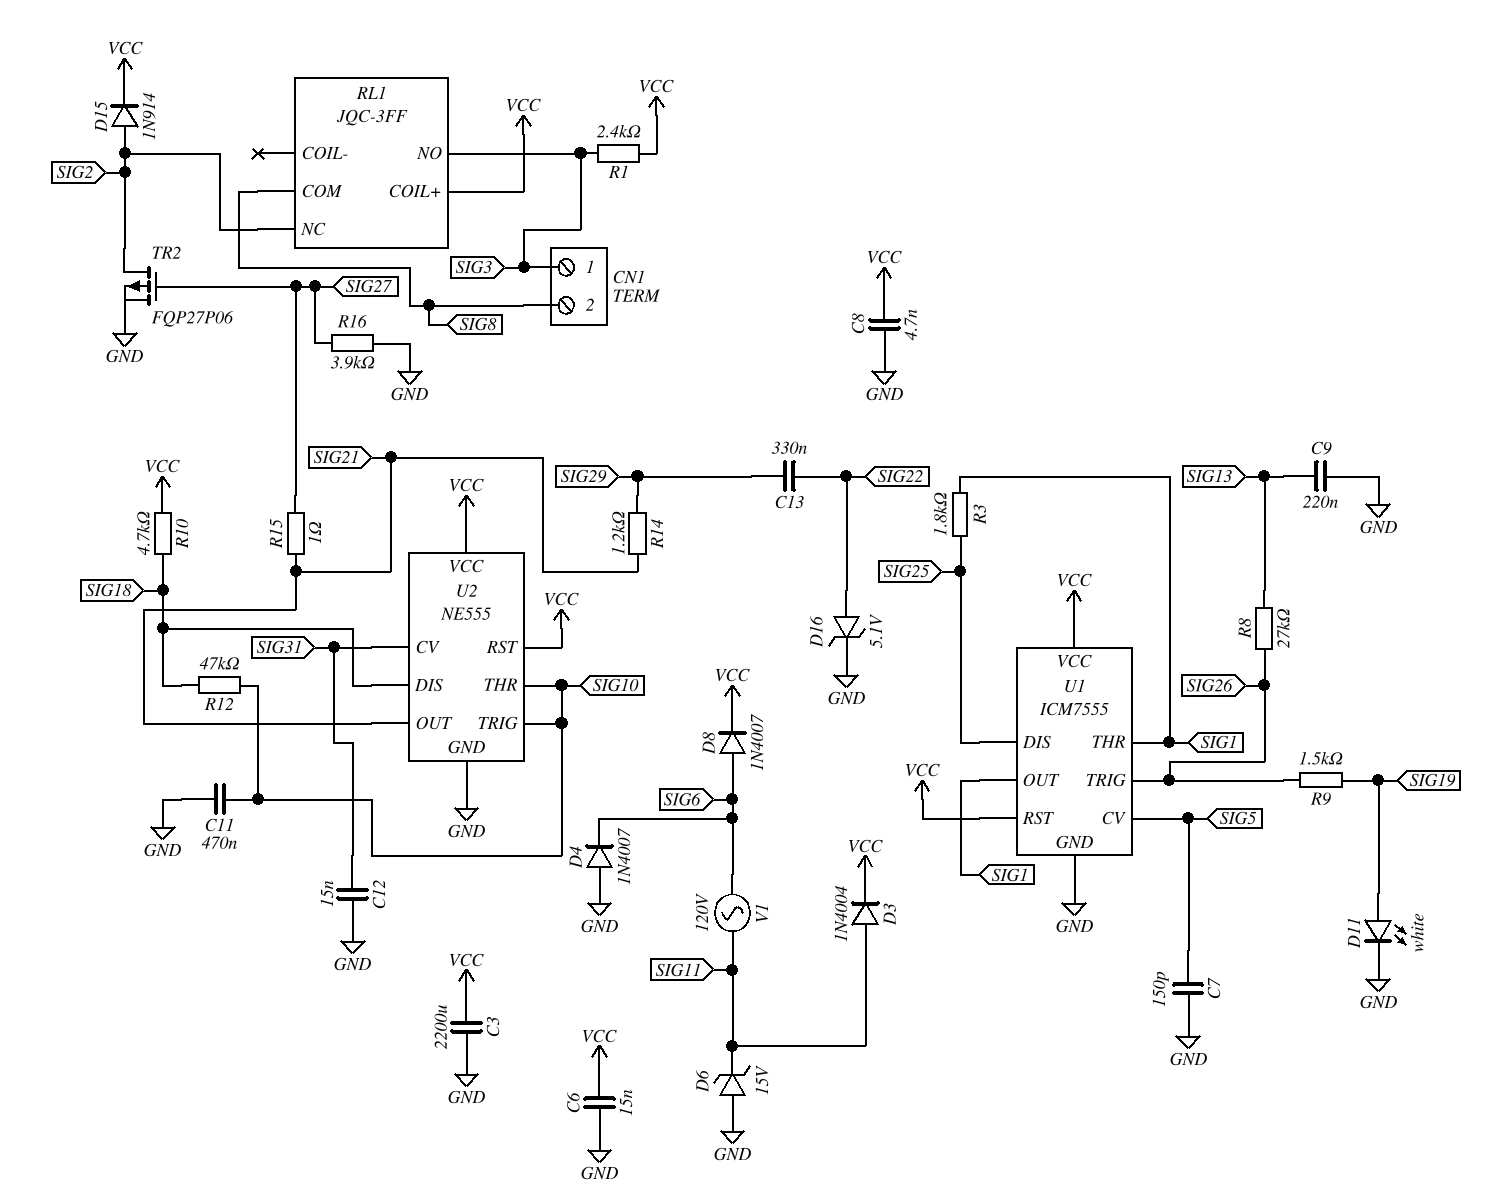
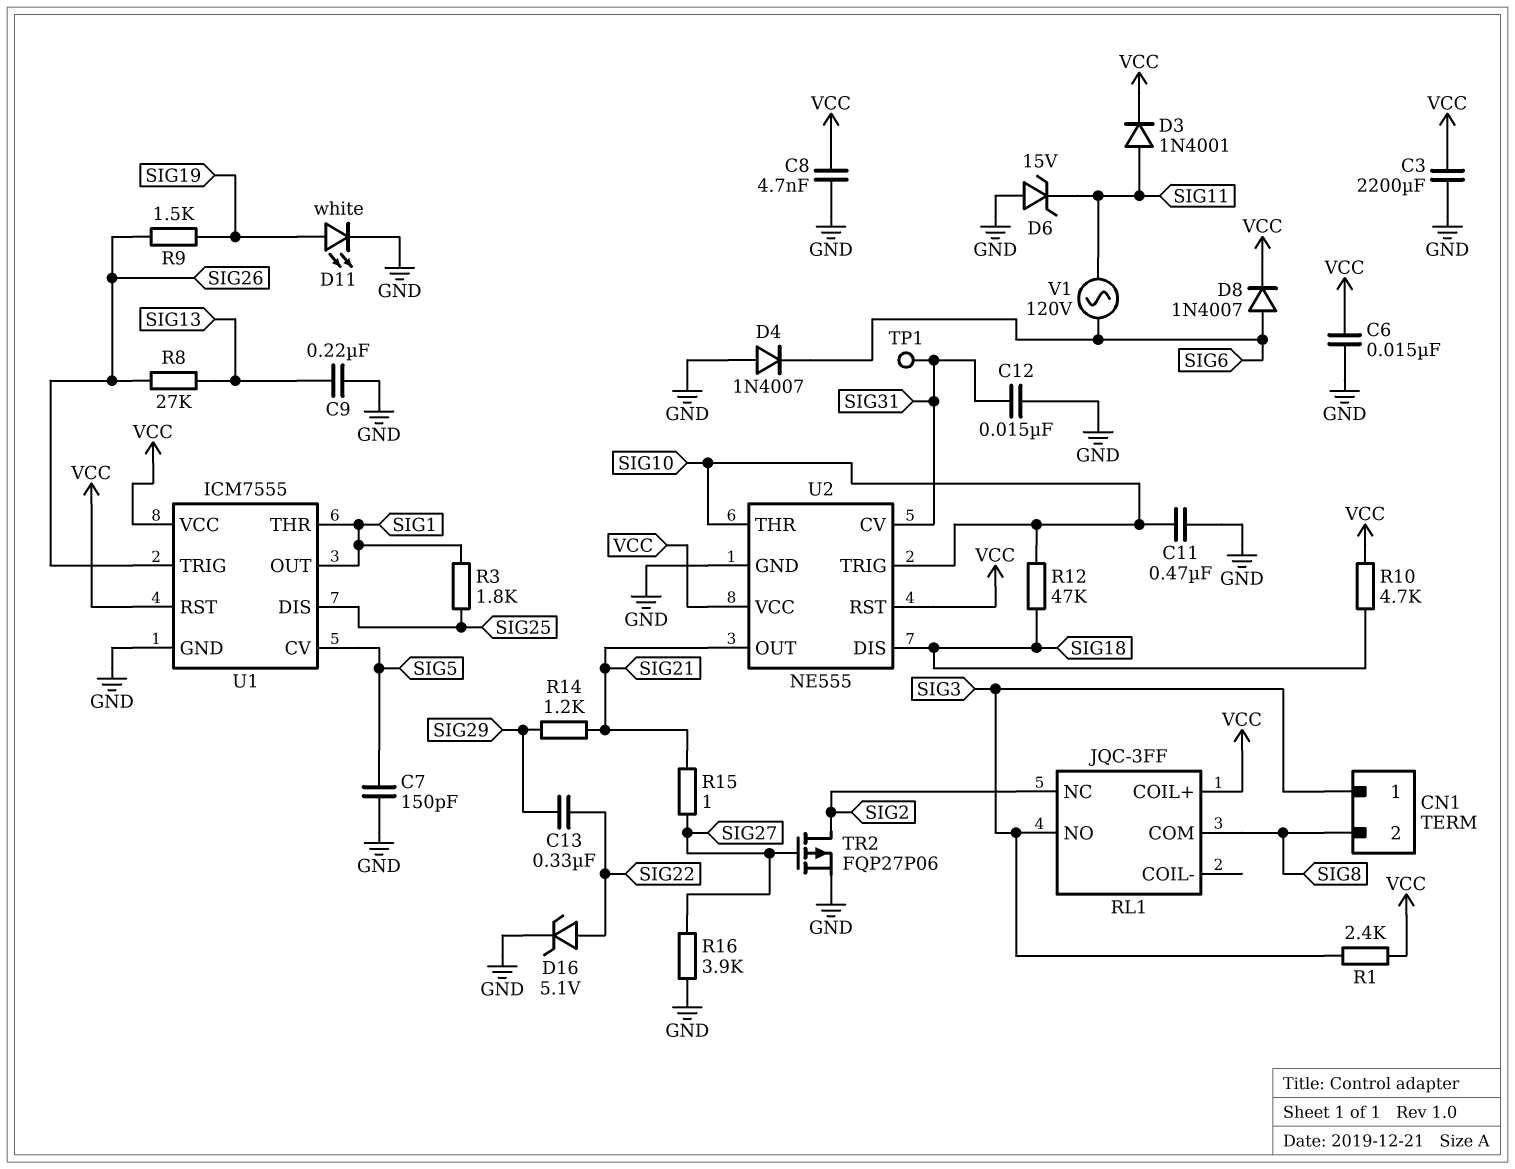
D3: diode 1N4004 (A SIG11, K VCC) -> diode 1N4001 (A SIG11, K VCC)
D15: diode 1N914 (A SIG2, K VCC) -> none
TP1: none -> test point (SIG31)

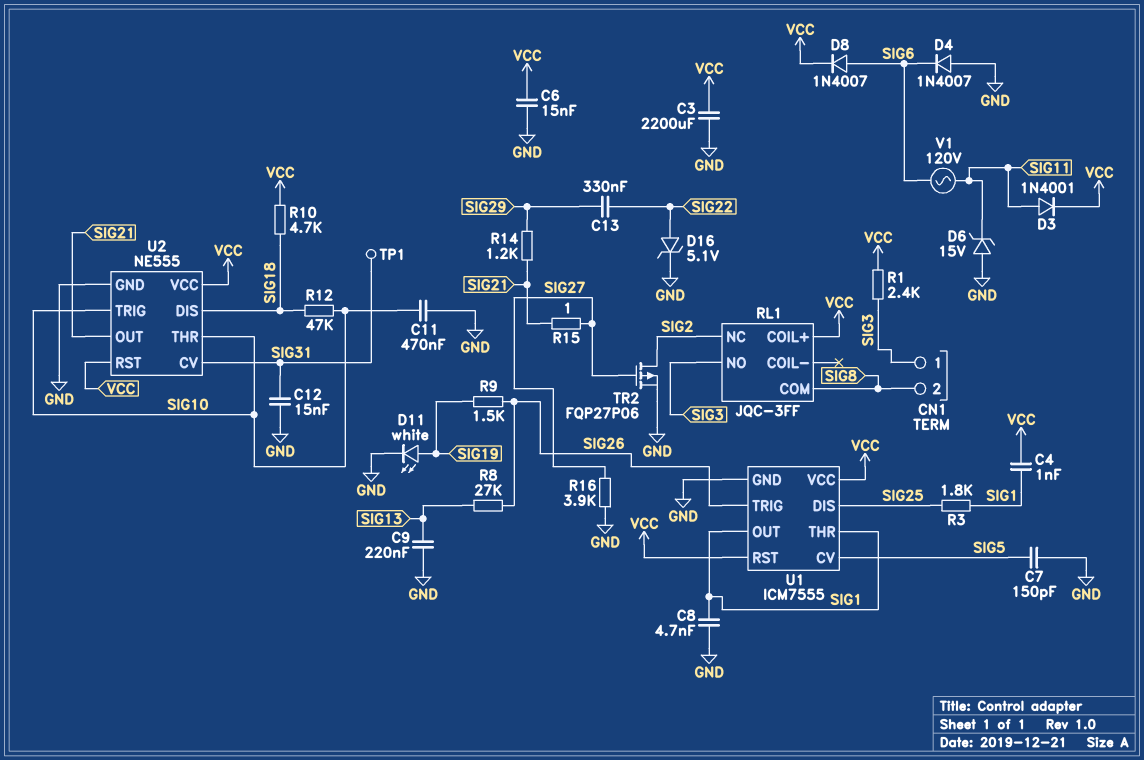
C4: none -> 1nF (SIG1, VCC)
C8: 4.7nF (GND, VCC) -> 4.7nF (GND, SIG1)

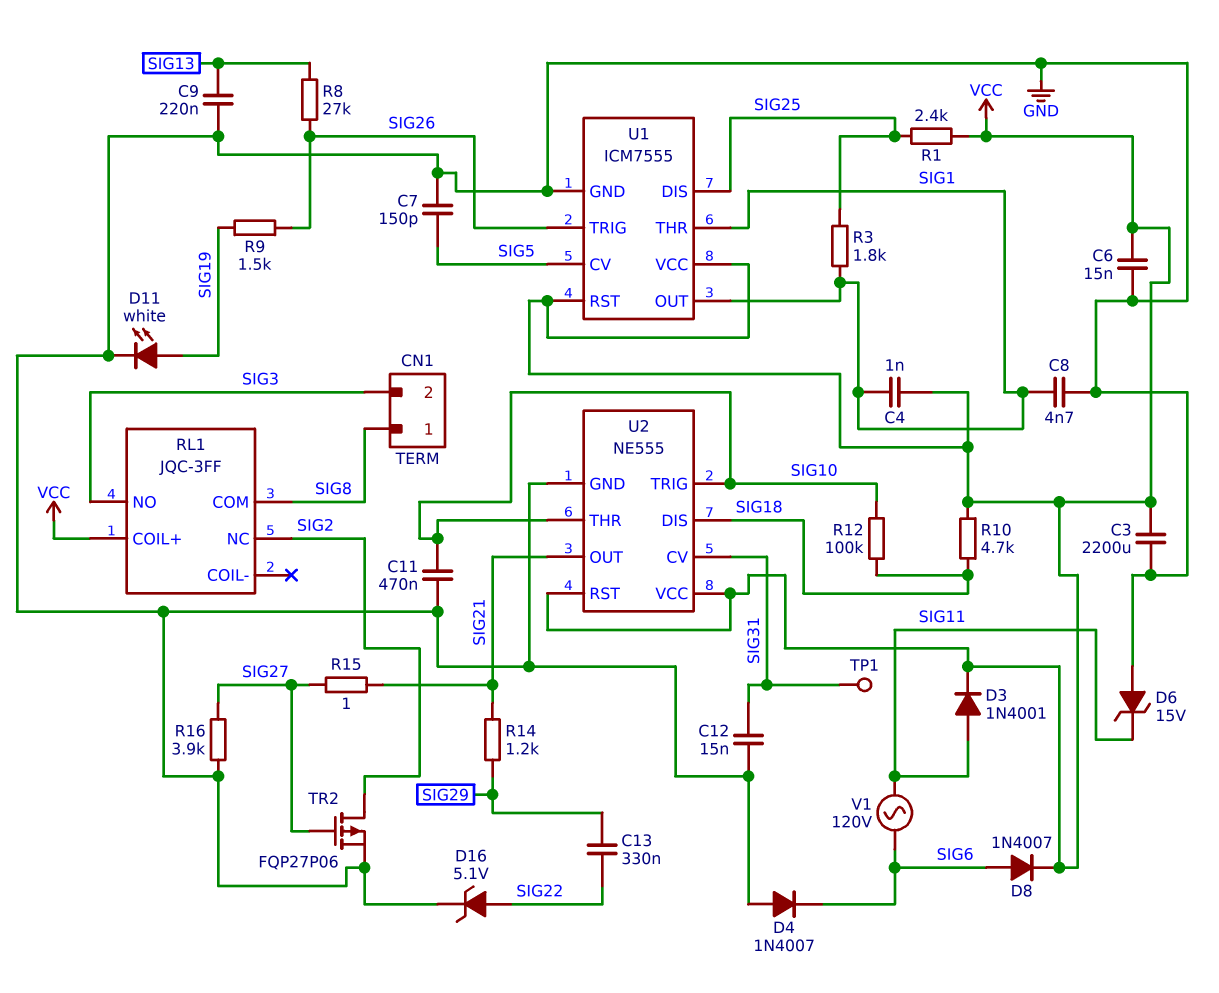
CN1 pin 1: SIG3 -> SIG8
CN1 pin 2: SIG8 -> SIG3
R1: 2.4k (SIG3, VCC) -> 2.4k (SIG25, VCC)
R12: 47k (SIG10, SIG18) -> 100k (SIG10, SIG18)

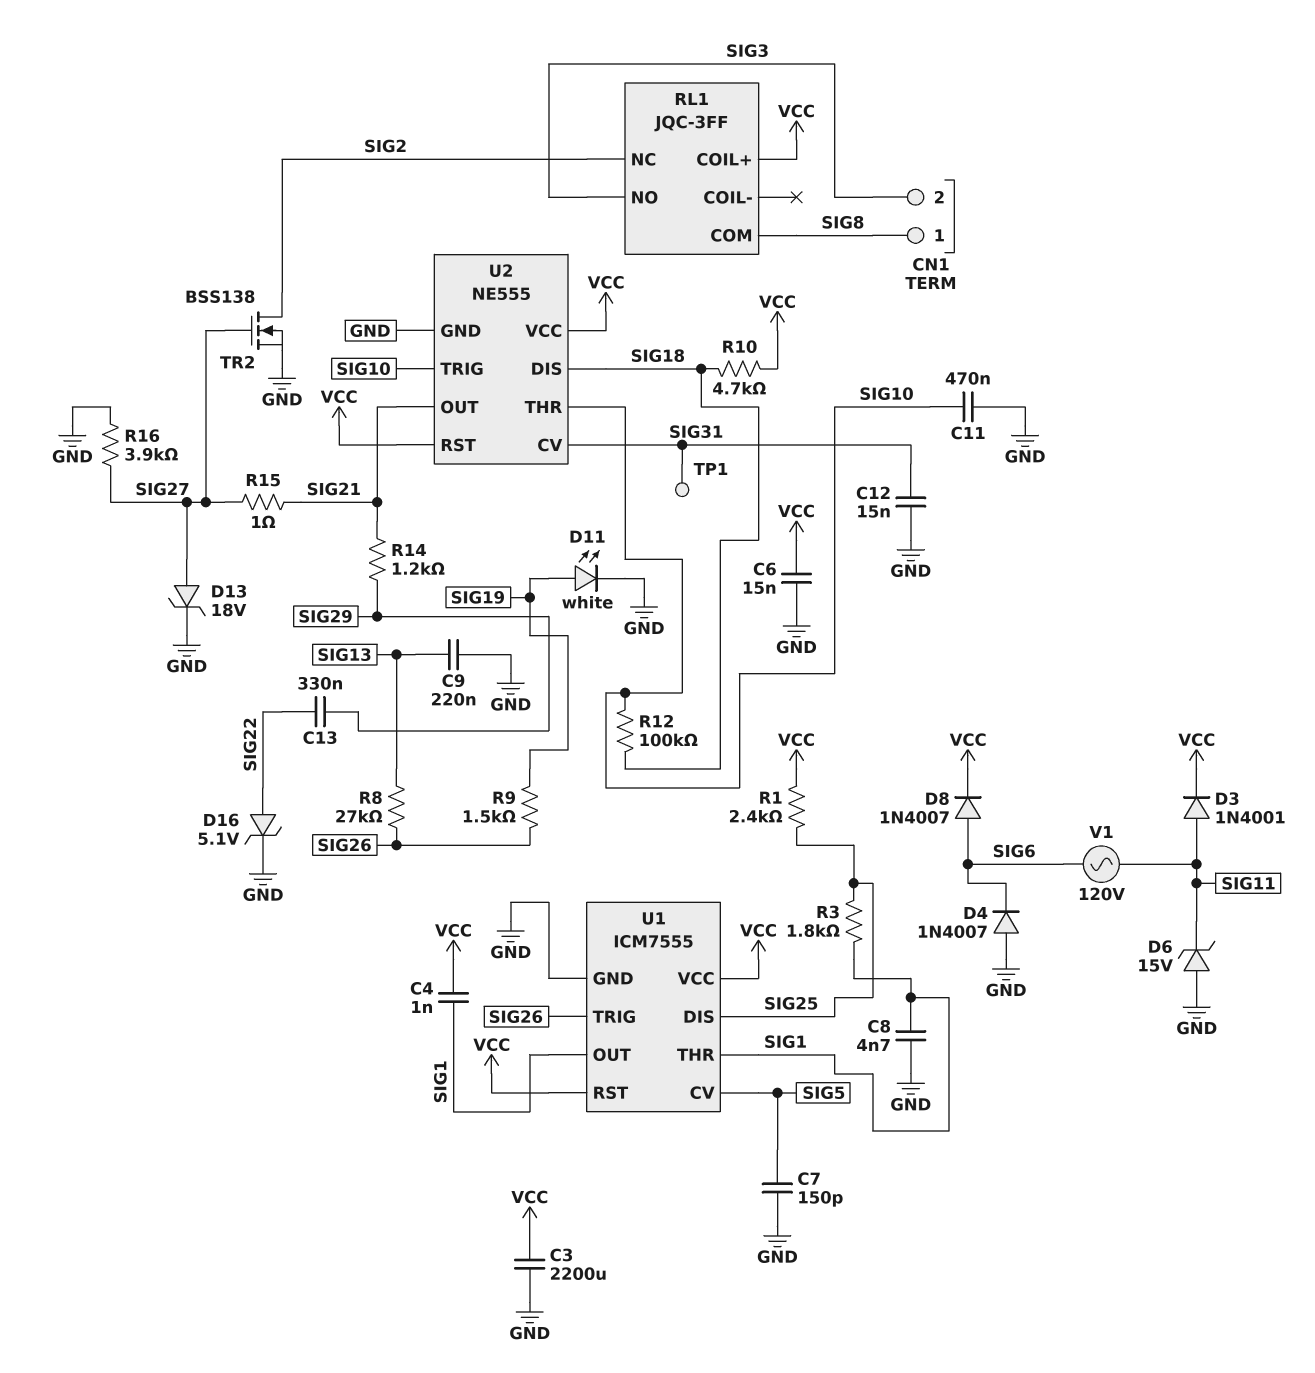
D13: none -> zener 18V (A SIG27, K GND)
TR2: PMOS FQP27P06 (G SIG27, D SIG2, S GND) -> NMOS BSS138 (G SIG27, D SIG2, S GND)

